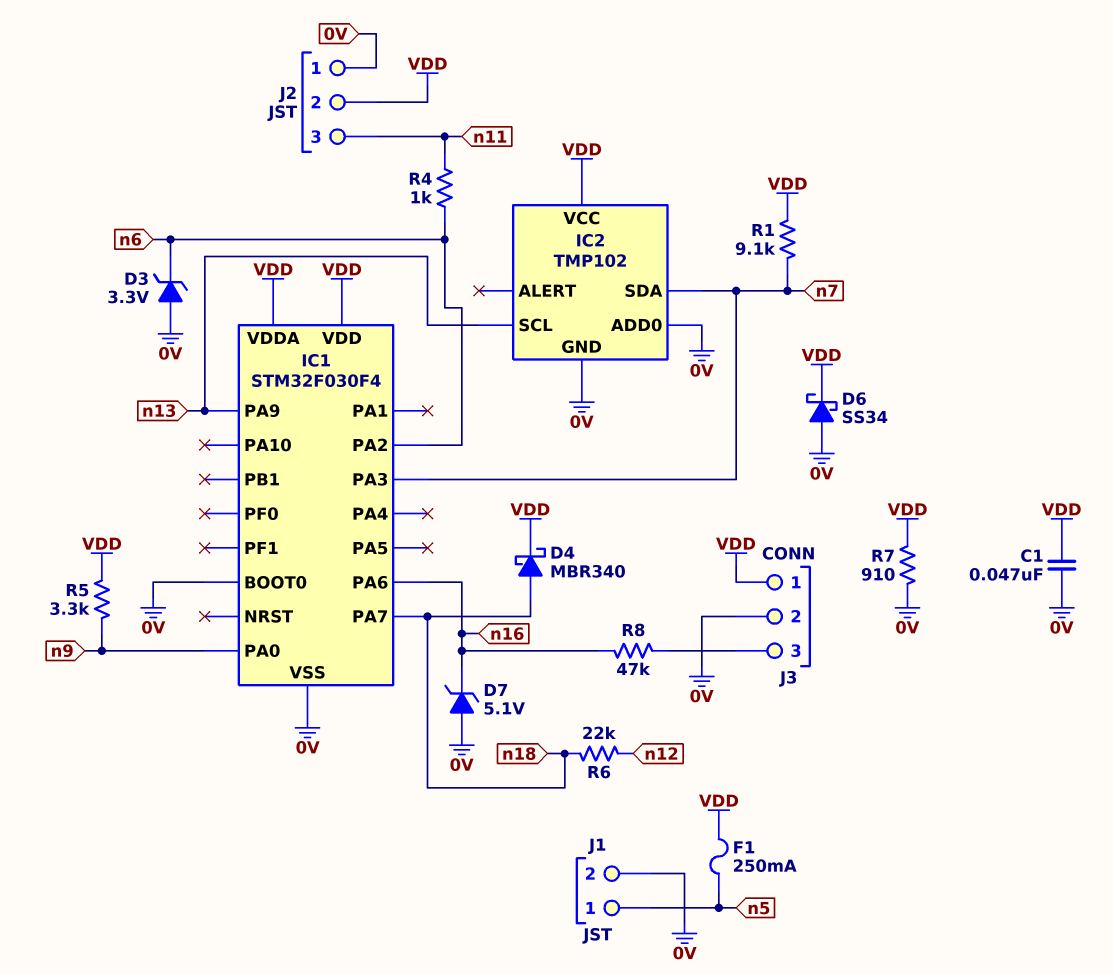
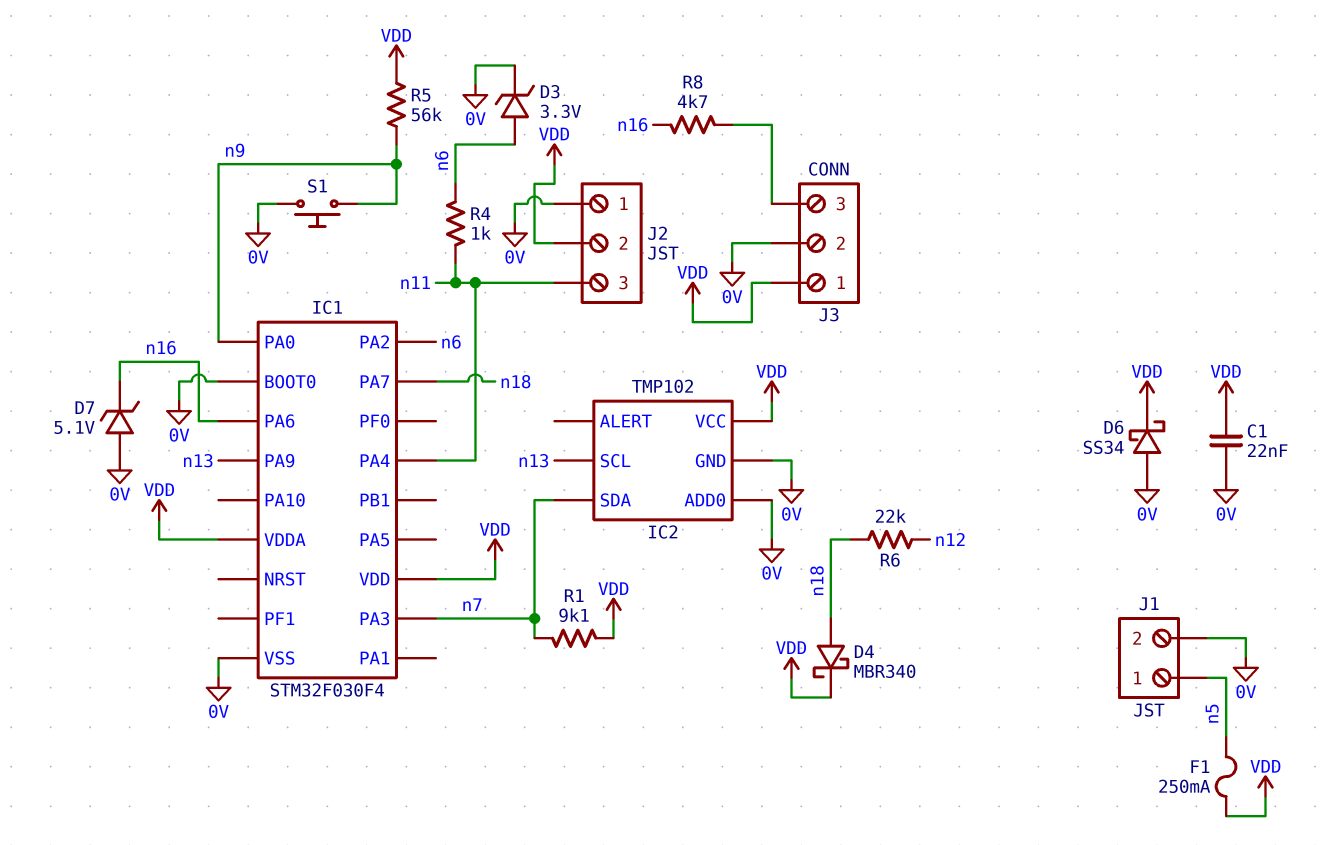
C1: 47nF (0V, VDD) -> 22nF (0V, VDD)
D3: zener 3.3V (A 0V, K n6) -> zener 3.3V (A n6, K 0V)
IC1 pin PA4: none -> n11
R5: 3.3k (VDD, n9) -> 56k (VDD, n9)
R7: 910 (0V, VDD) -> none
R8: 47k (J3/3, n16) -> 4.7k (J3/3, n16)
S1: none -> button (0V, n9)

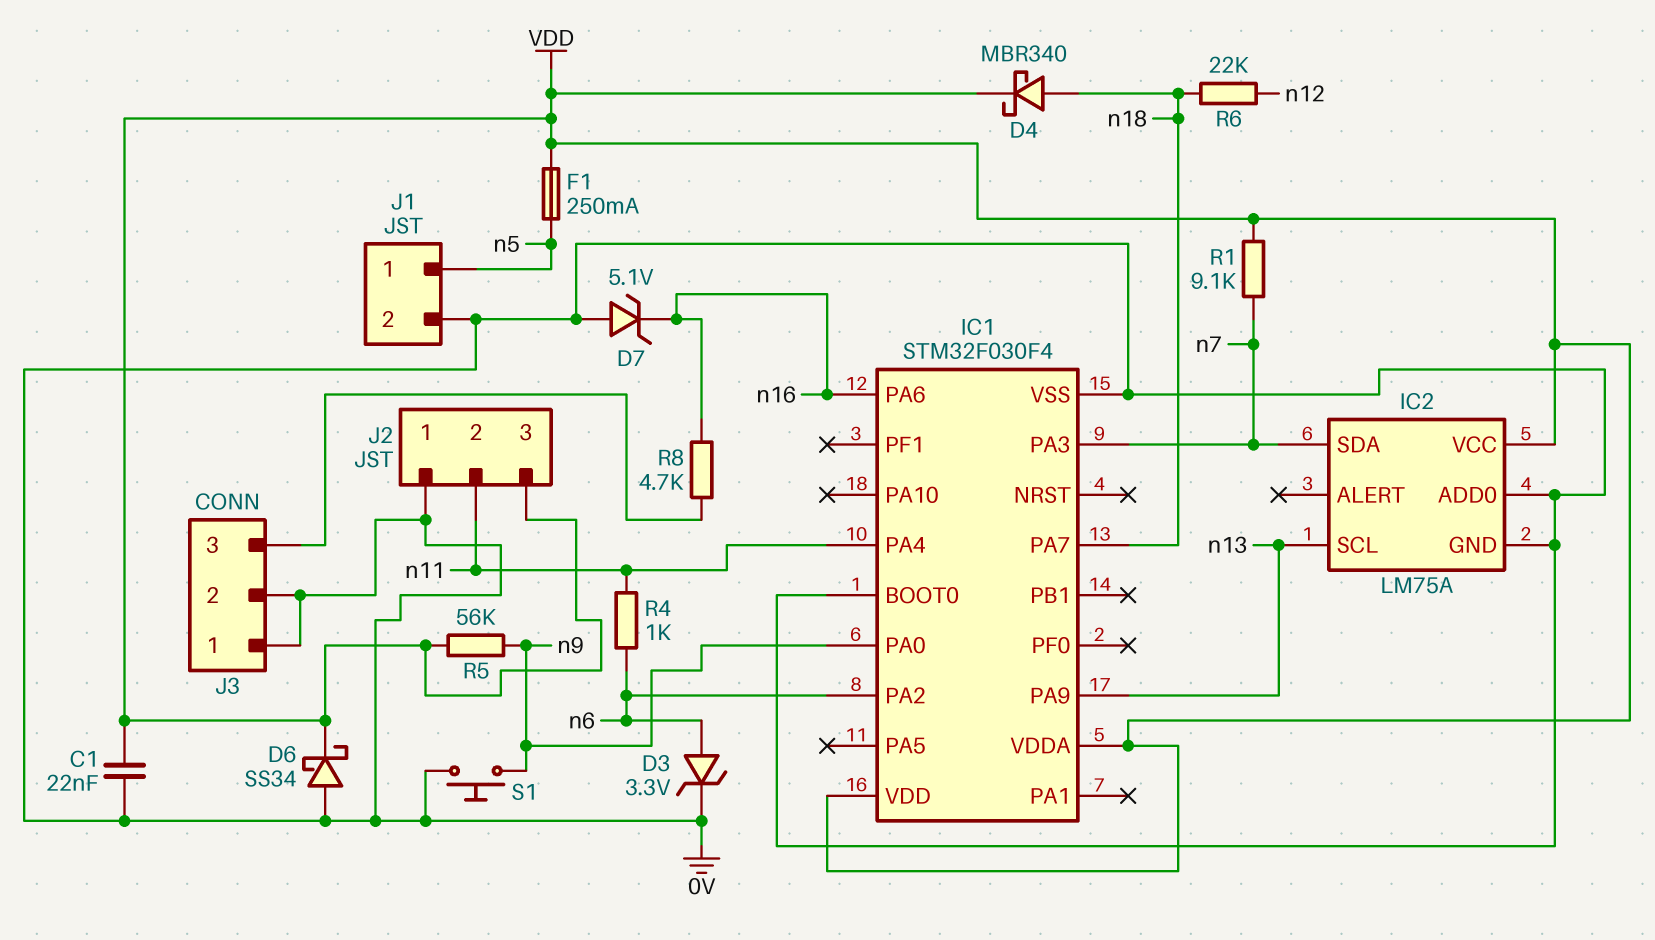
IC2: TMP102 -> LM75A
J2 pin 2: VDD -> n11
J2 pin 3: n11 -> VDD
J3 pin 1: VDD -> 0V

